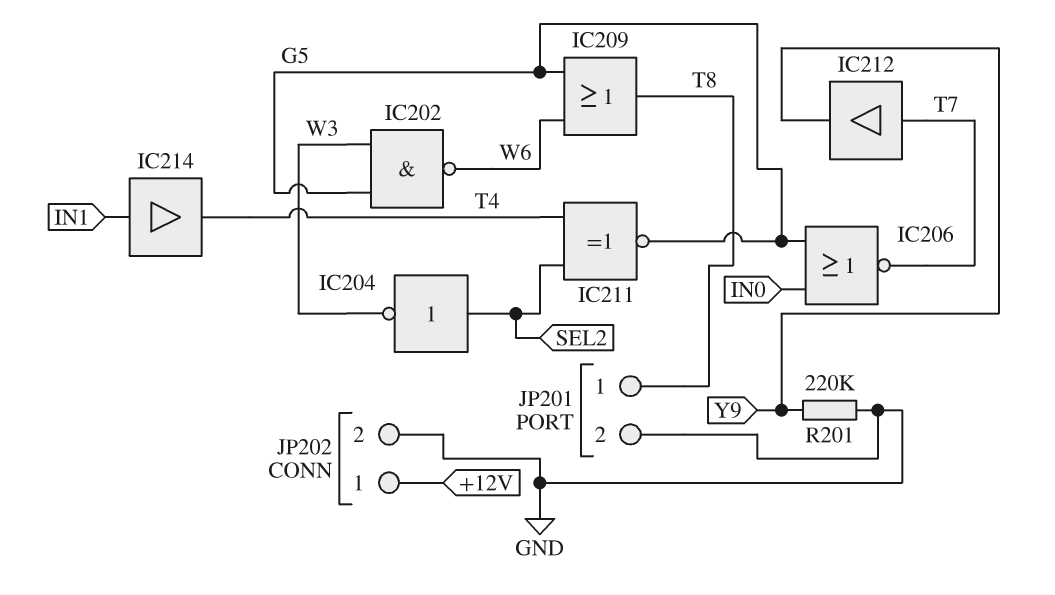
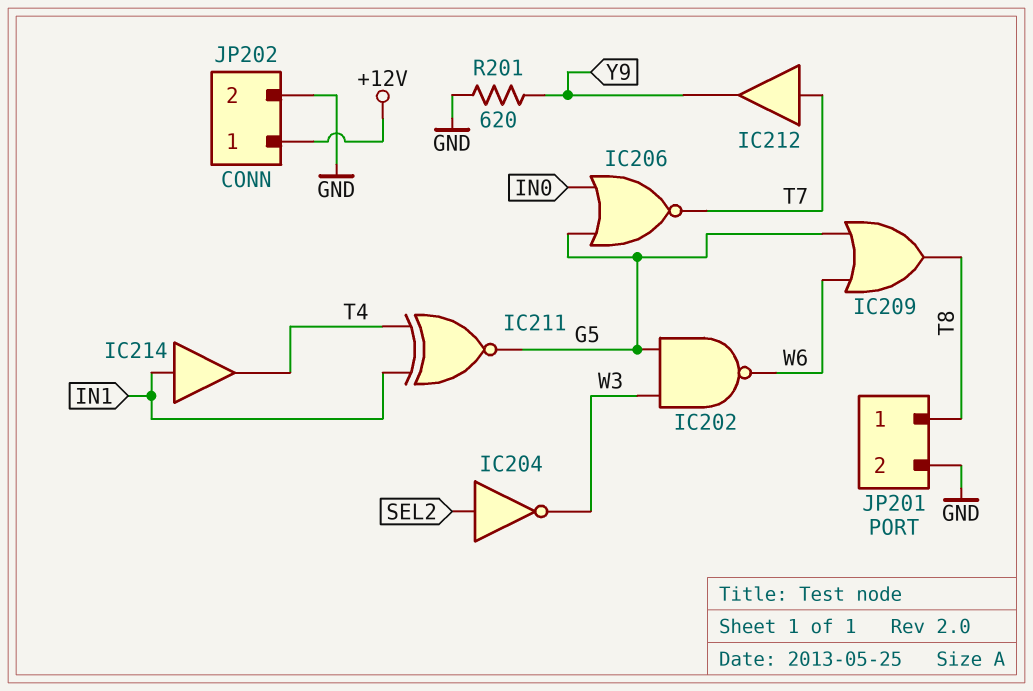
IC211: XNOR (in SEL2, in T4, out G5) -> XNOR (in IN1, in T4, out G5)
R201: 220k (GND, Y9) -> 620 (GND, Y9)

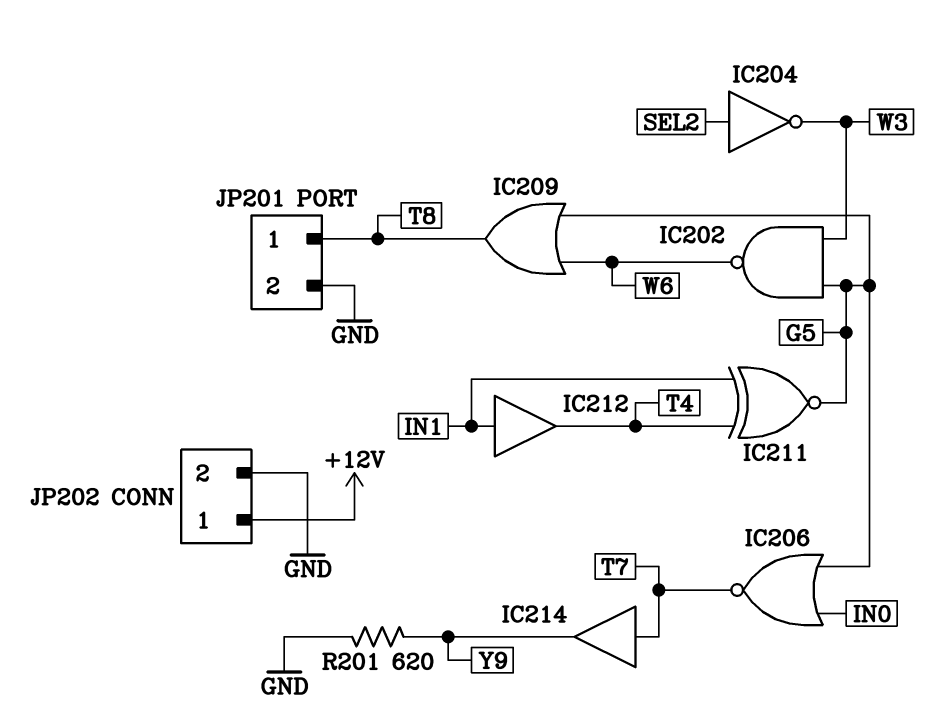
IC212: buffer (in T7, out Y9) -> buffer (in IN1, out T4)
IC214: buffer (in IN1, out T4) -> buffer (in T7, out Y9)

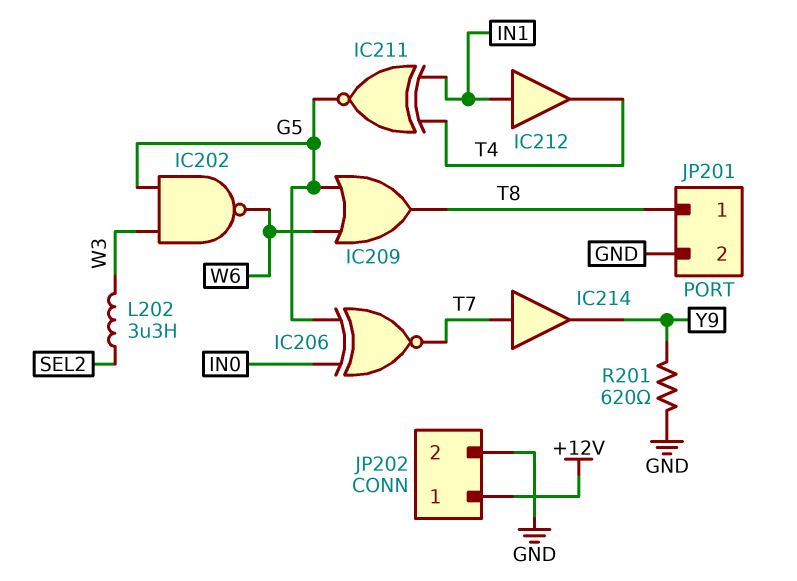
IC204: NOT (in SEL2, out W3) -> none
IC206: NOR (in G5, in IN0, out T7) -> XNOR (in G5, in IN0, out T7)
L202: none -> 3.3uH (SEL2, W3)

